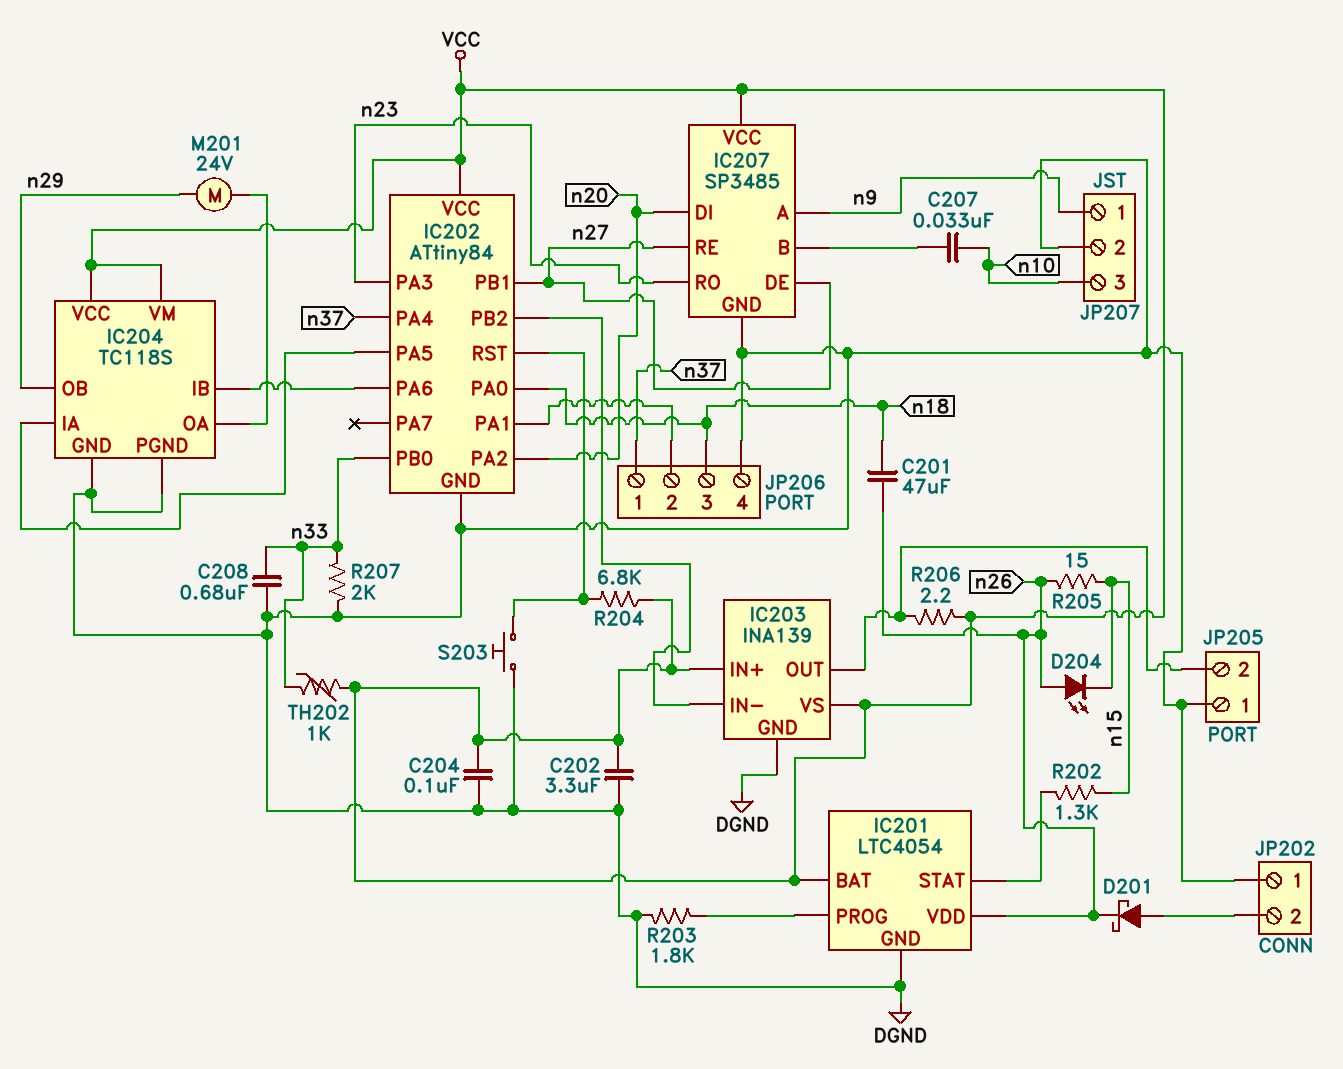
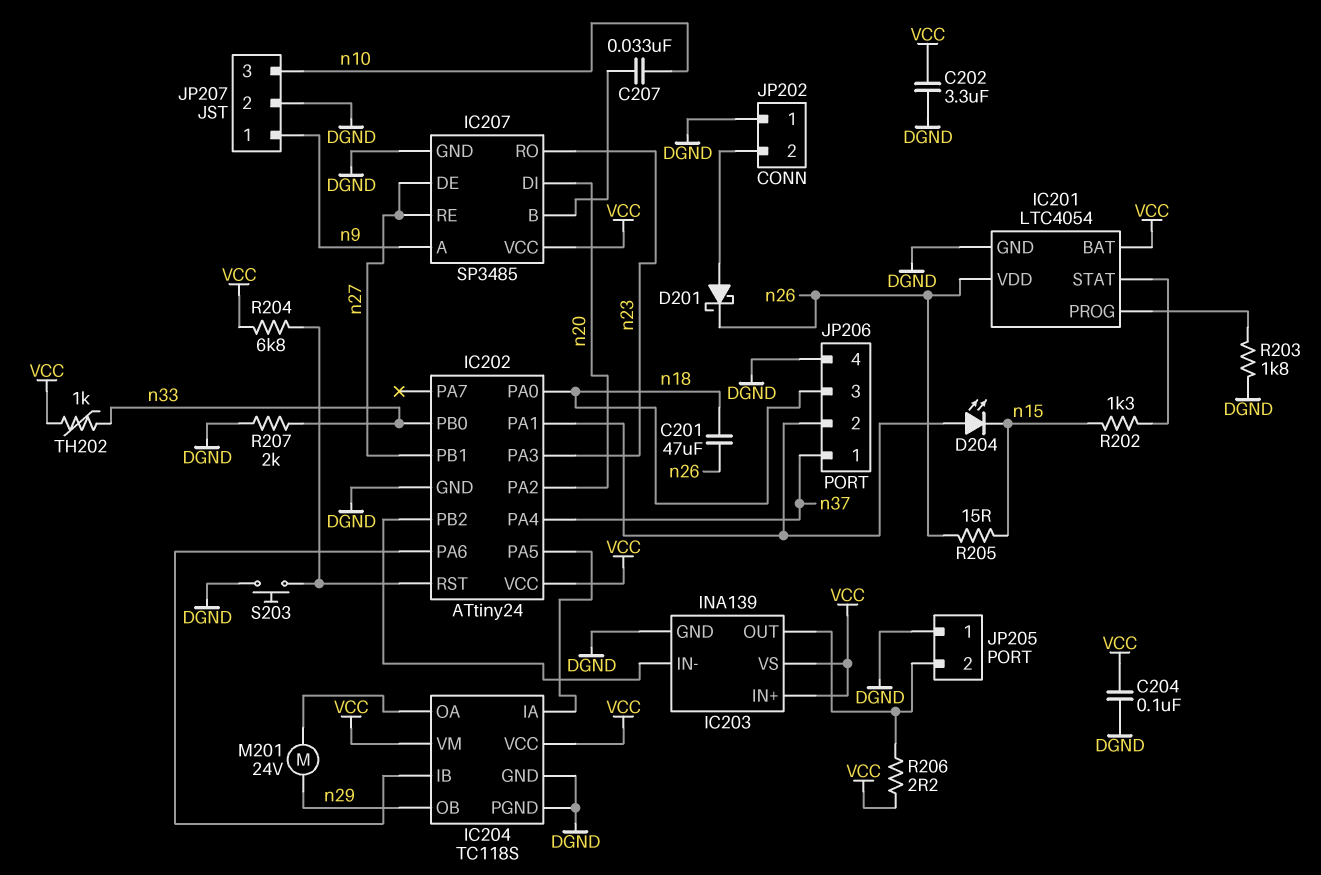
C208: 680nF (DGND, n33) -> none
D204: LED (A n26, K n15) -> LED (A IC202/PA1, K n15)
IC202: ATtiny84 -> ATtiny24

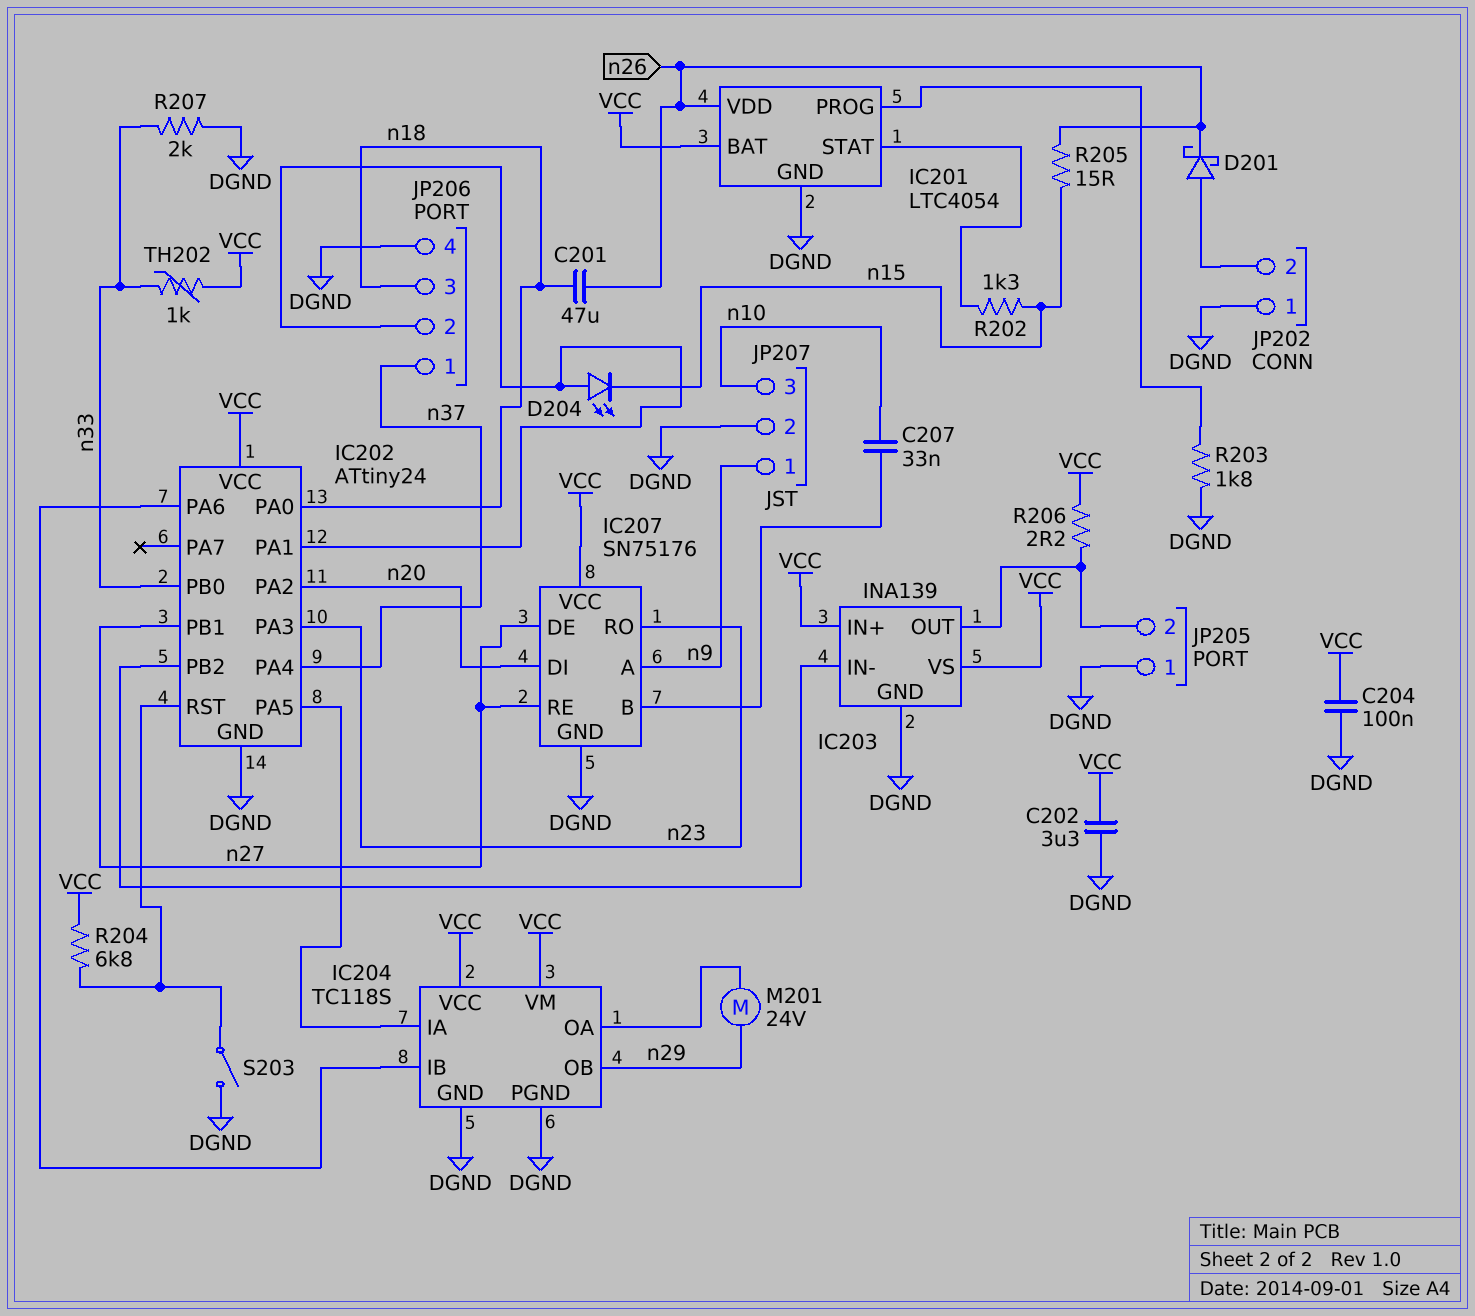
IC207: SP3485 -> SN75176
S203: button (DGND, IC202/RST) -> switch (DGND, IC202/RST)

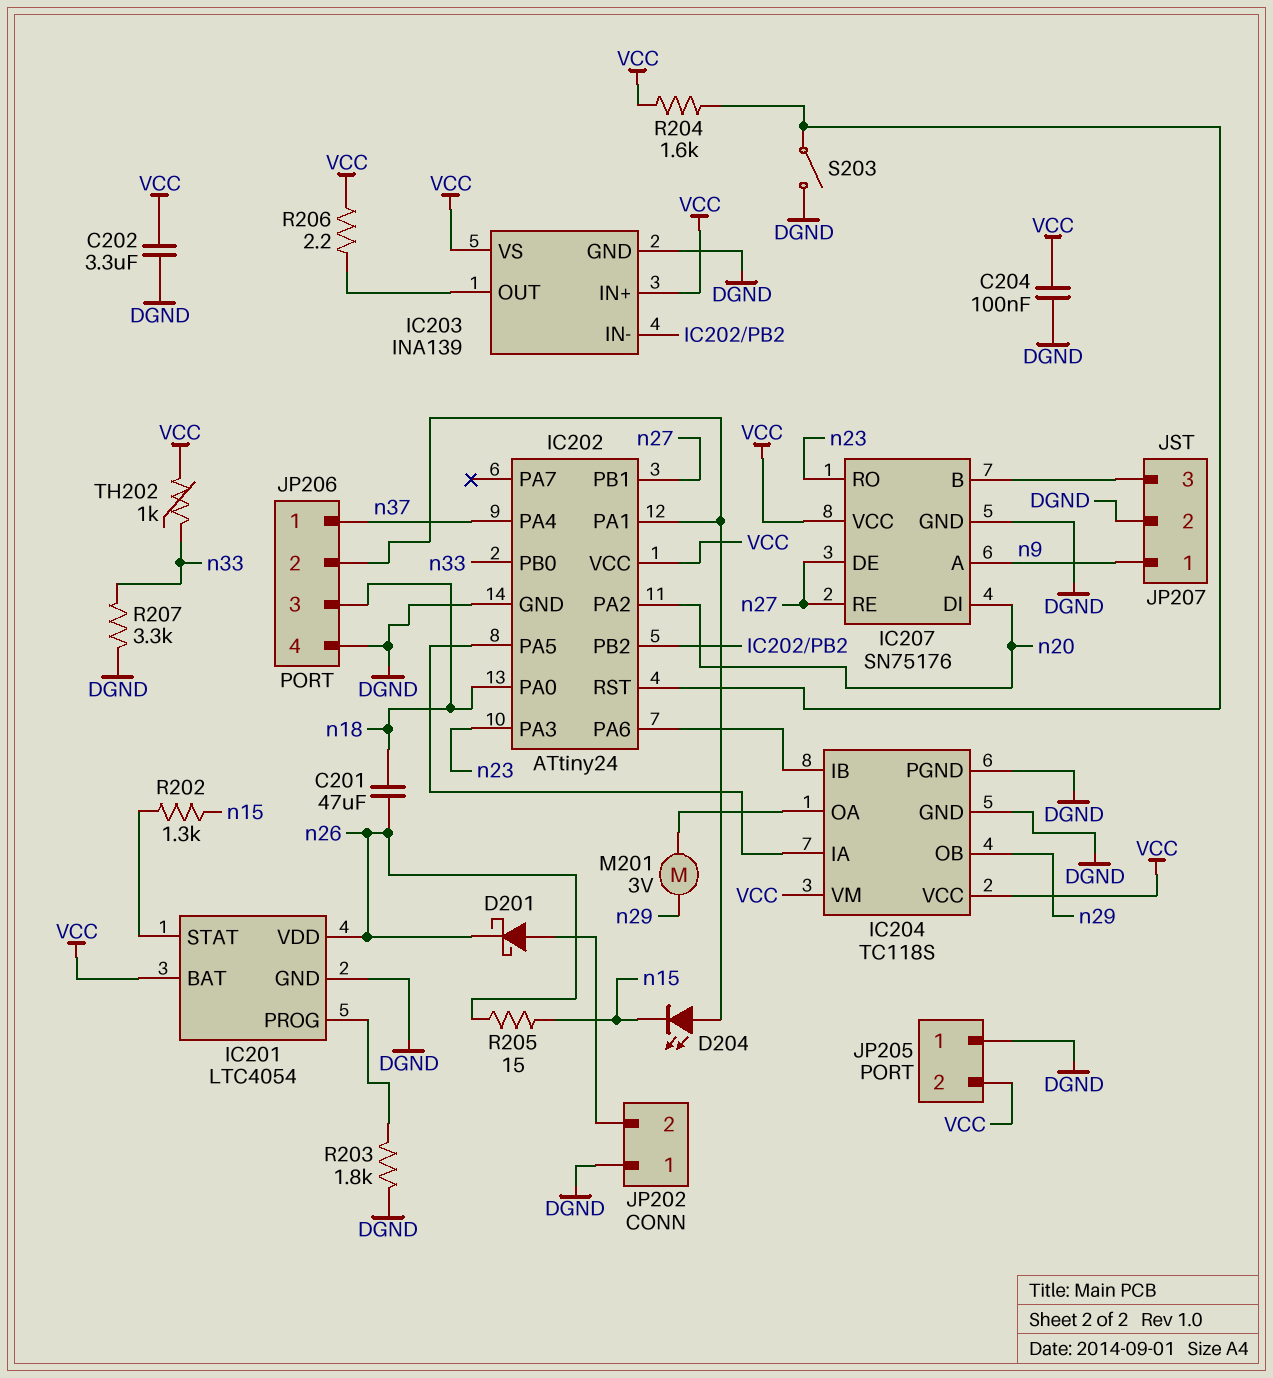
C207: 33nF (IC207/B, n10) -> none
JP205 pin 2: IC203/OUT -> VCC
JP207 pin 3: n10 -> IC207/B
M201: motor 24V (IC204/OA, n29) -> motor 3V (IC204/OA, n29)
R204: 6.8k (IC202/RST, VCC) -> 1.6k (IC202/RST, VCC)
R207: 2k (DGND, n33) -> 3.3k (DGND, n33)

